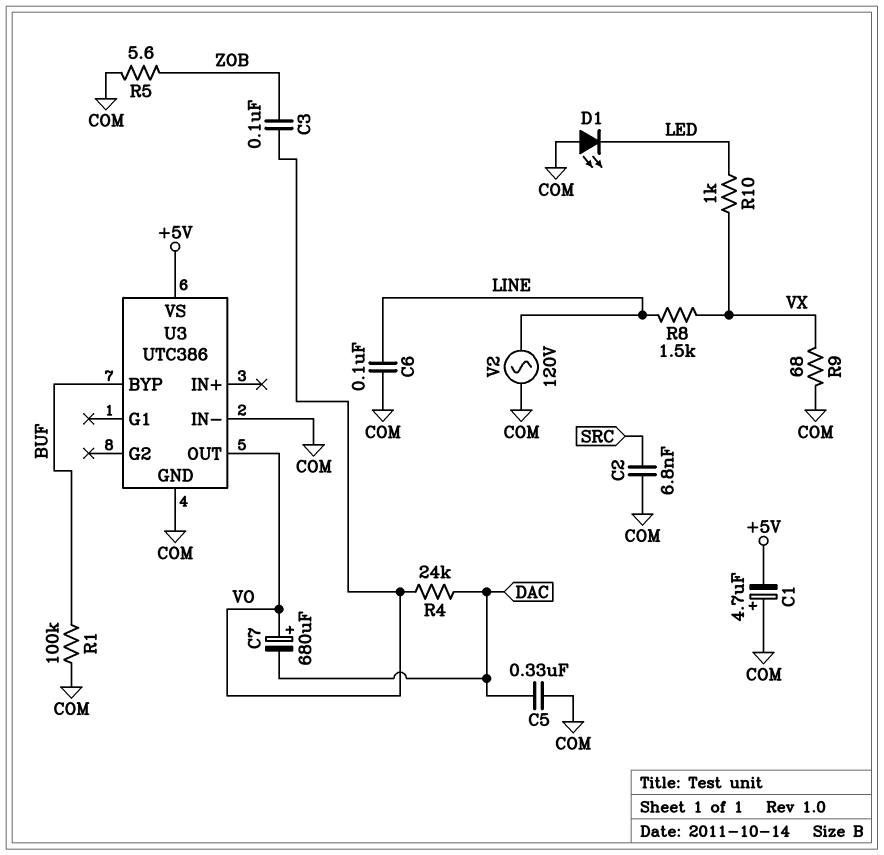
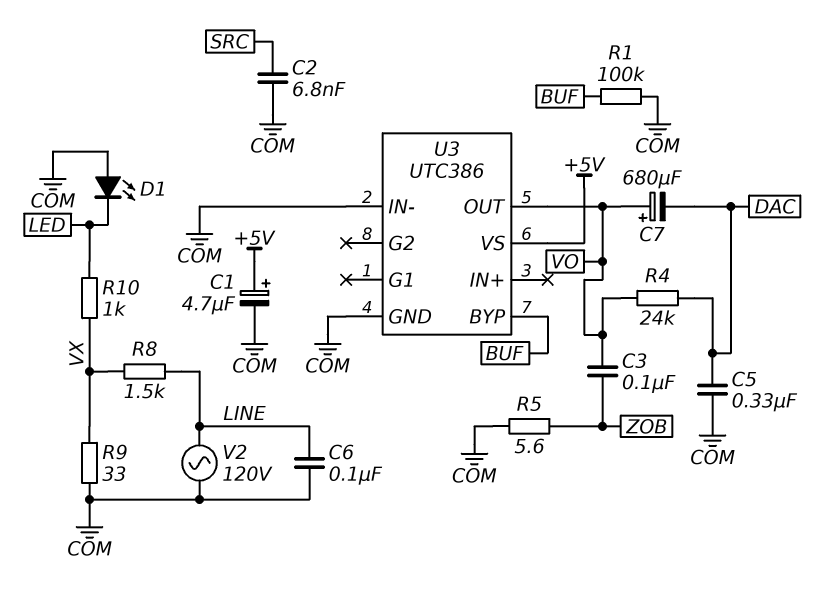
C1: 4.7uF (plus COM, minus +5V) -> 4.7uF (plus +5V, minus COM)
R9: 68 (COM, VX) -> 33 (COM, VX)

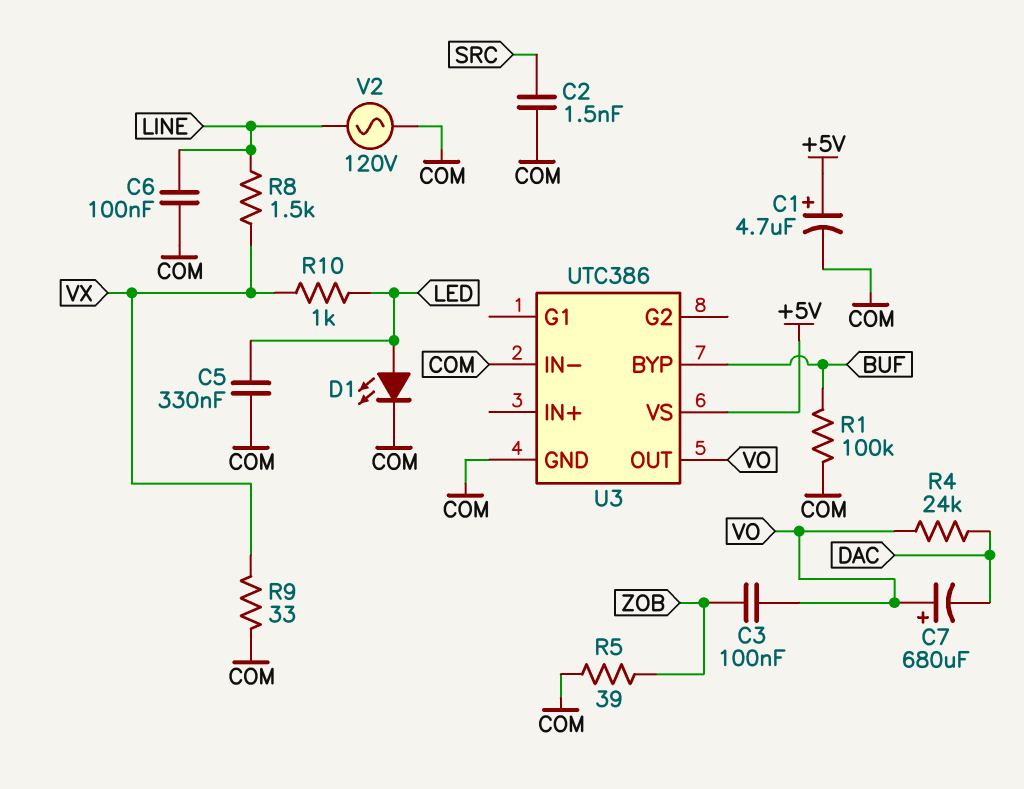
C2: 6.8nF (COM, SRC) -> 1.5nF (COM, SRC)
C5: 330nF (COM, DAC) -> 330nF (COM, LED)
D1: LED (A COM, K LED) -> LED (A LED, K COM)
R5: 5.6 (COM, ZOB) -> 39 (COM, ZOB)

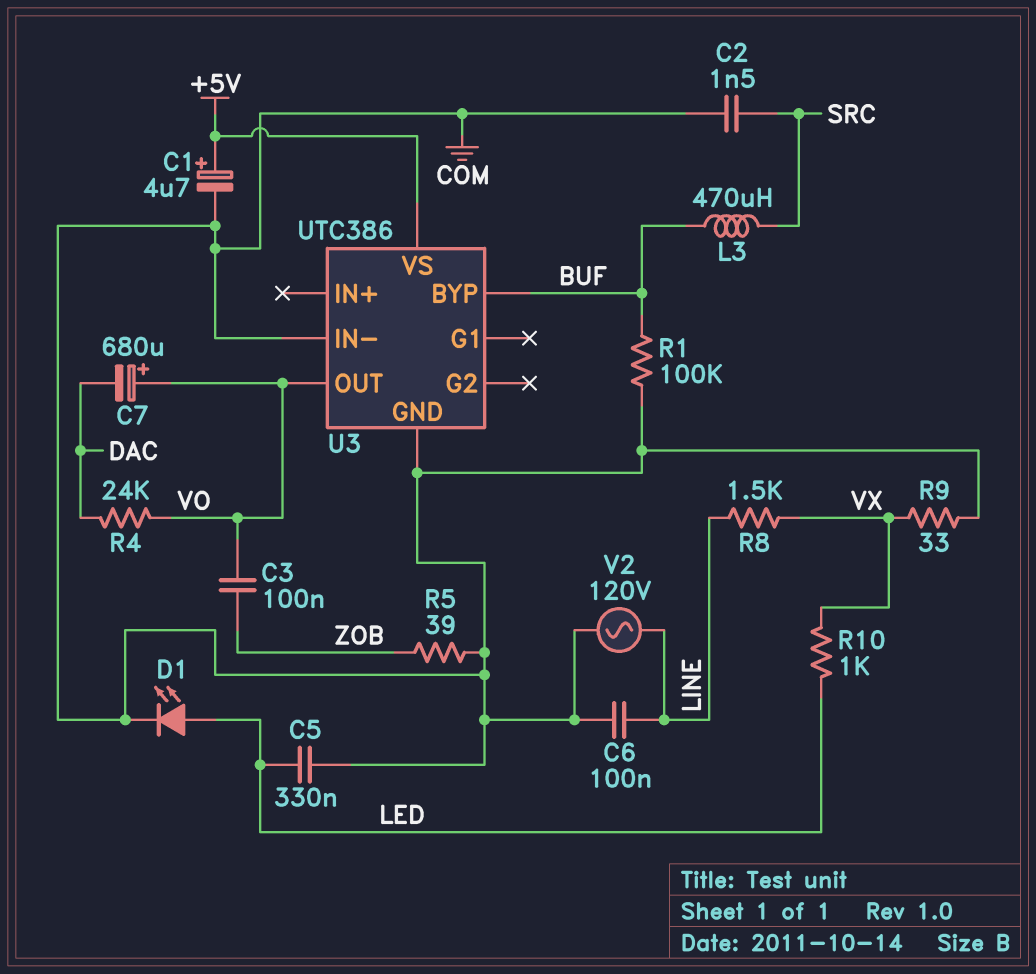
L3: none -> 470uH (BUF, SRC)

